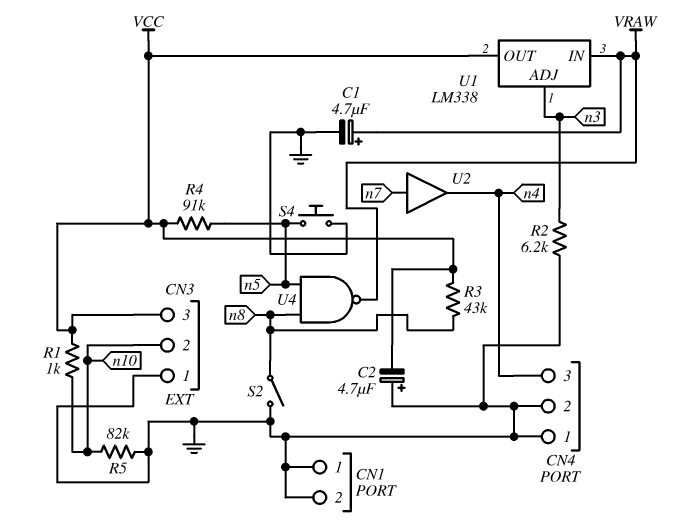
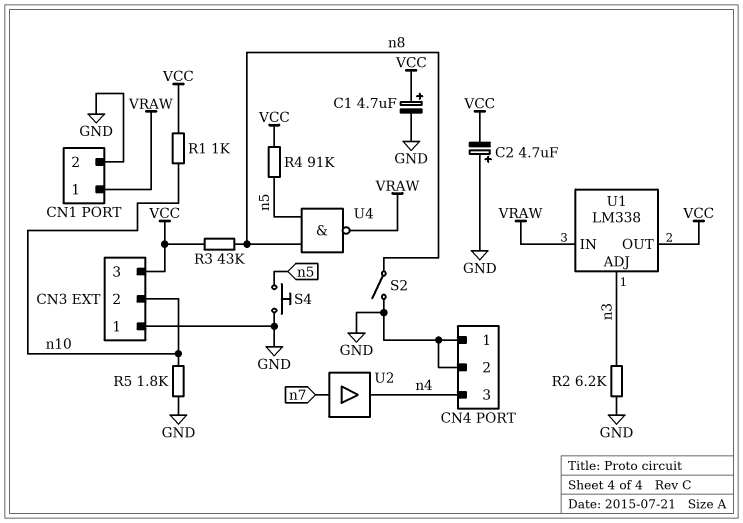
C1: 4.7uF (plus VRAW, minus GND) -> 4.7uF (plus VCC, minus GND)
CN1 pin 1: GND -> VRAW
R5: 82k (GND, n10) -> 1.8k (GND, n10)

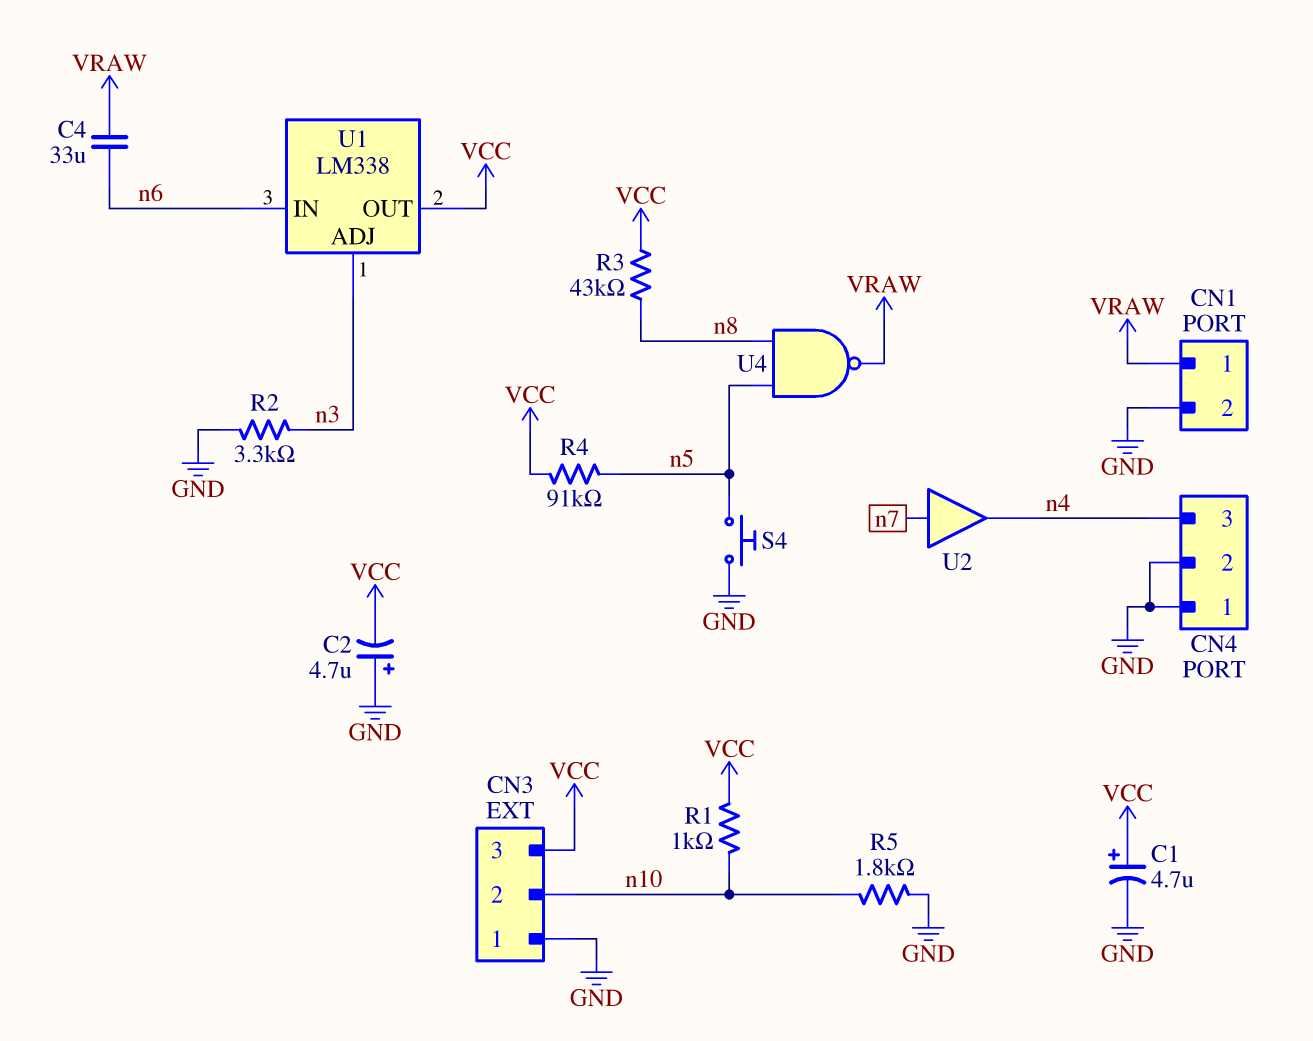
C4: none -> 33uF (VRAW, n6)
R2: 6.2k (GND, n3) -> 3.3k (GND, n3)
S2: switch (GND, n8) -> none
U1 pin IN: VRAW -> n6

